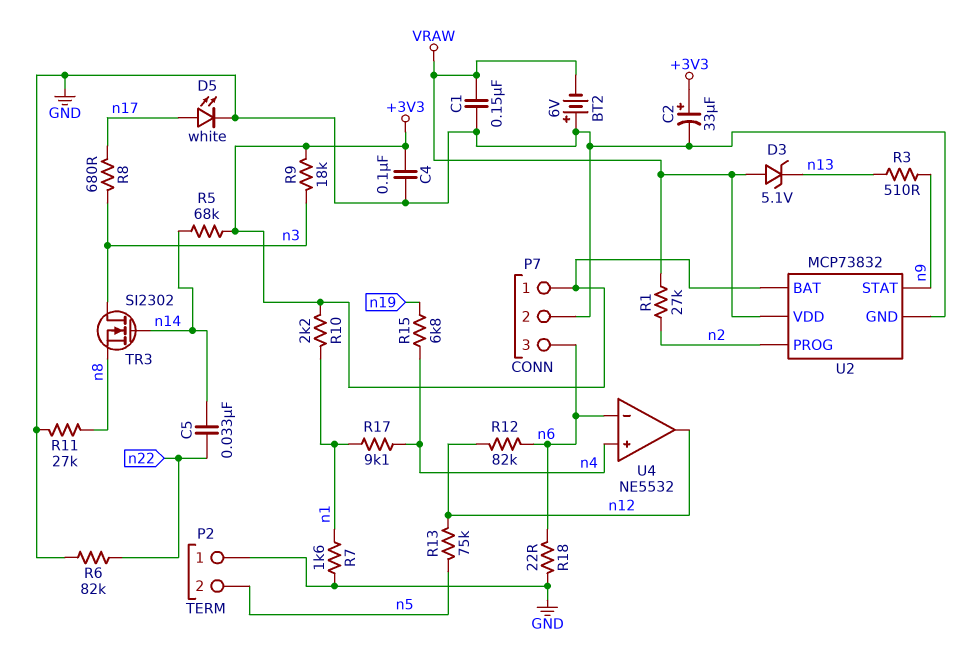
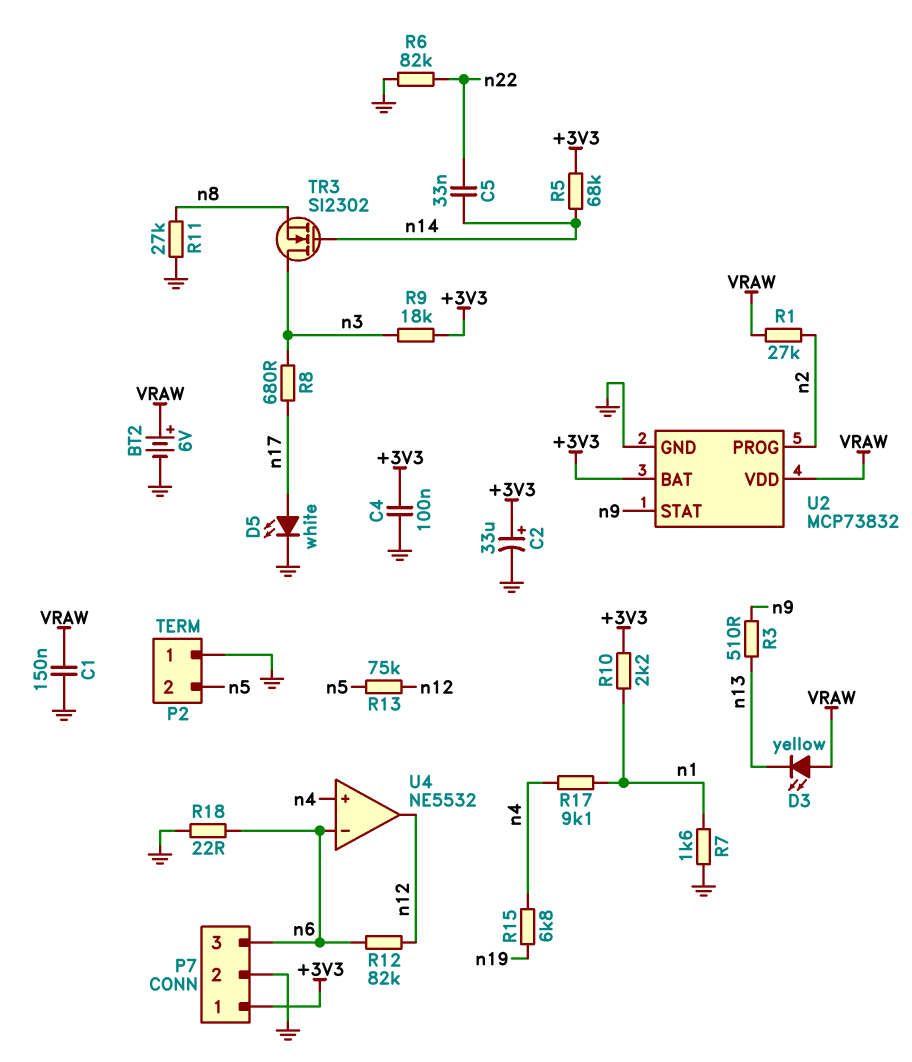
BT2: 6V (plus GND, minus VRAW) -> 6V (plus VRAW, minus GND)
D3: zener 5.1V (A VRAW, K n13) -> LED yellow (A VRAW, K n13)

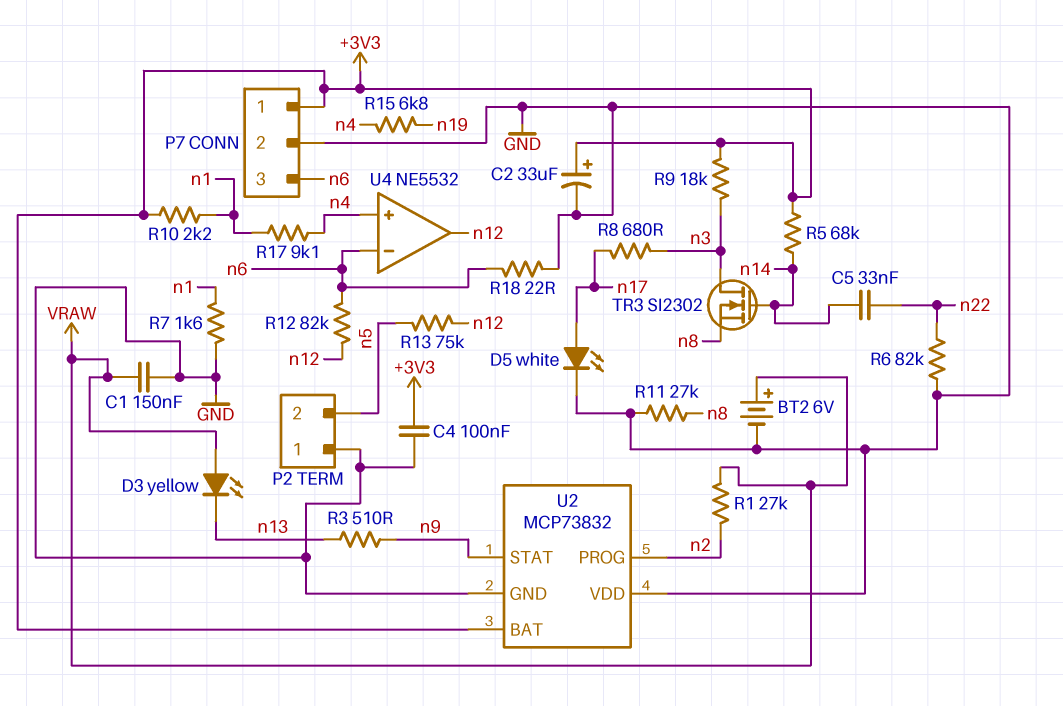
U2 pin VDD: VRAW -> GND

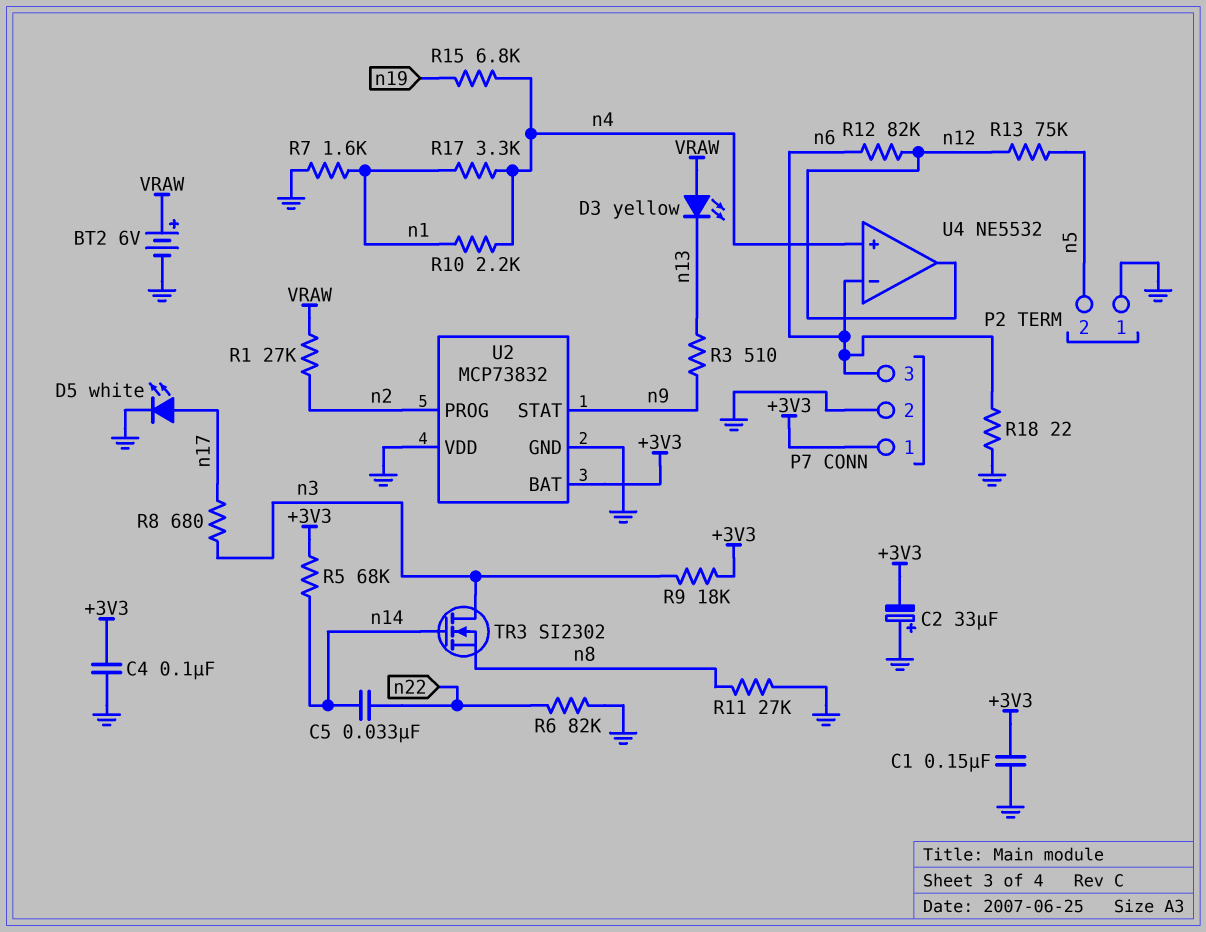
C1: 150nF (GND, VRAW) -> 150nF (+3V3, GND)
C2: 33uF (plus +3V3, minus GND) -> 33uF (plus GND, minus +3V3)
R10: 2.2k (+3V3, n1) -> 2.2k (n1, n4)
R17: 9.1k (n1, n4) -> 3.3k (n1, n4)

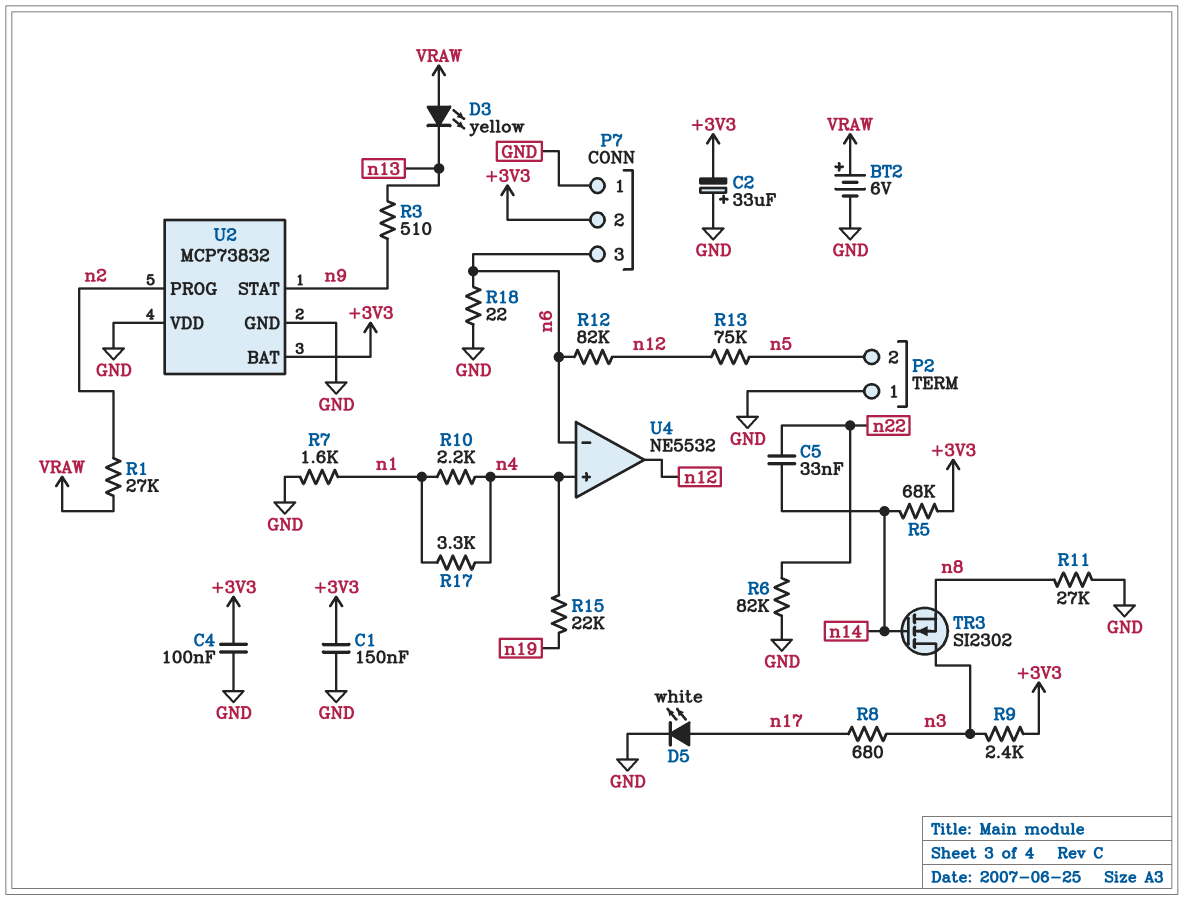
P7 pin 1: +3V3 -> GND
P7 pin 2: GND -> +3V3
R9: 18k (+3V3, n3) -> 2.4k (+3V3, n3)
R15: 6.8k (n4, n19) -> 22k (n4, n19)

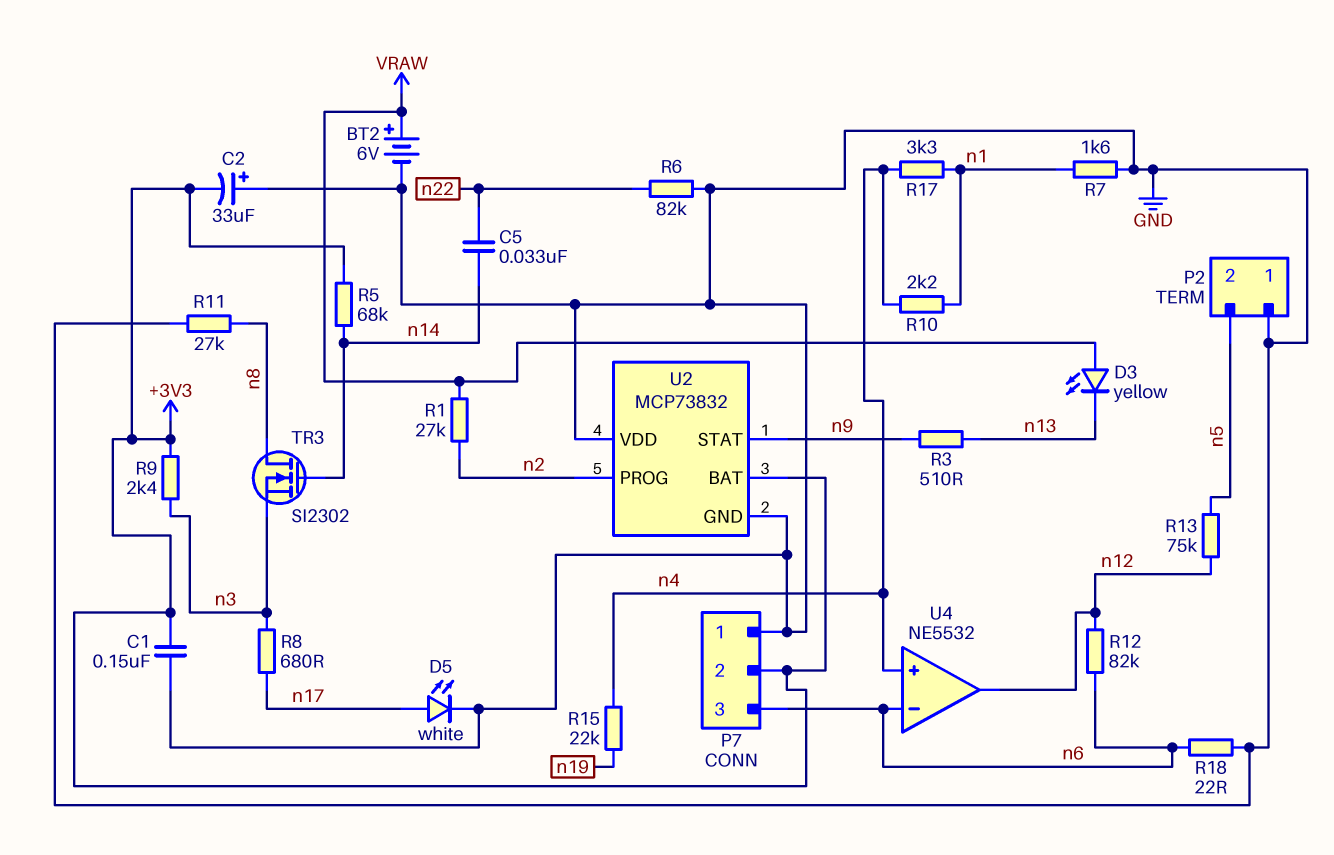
C4: 100nF (+3V3, GND) -> none
TR3: NMOS SI2302 (G n14, D n3, S n8) -> NMOS SI2302 (G n14, D n8, S n3)

